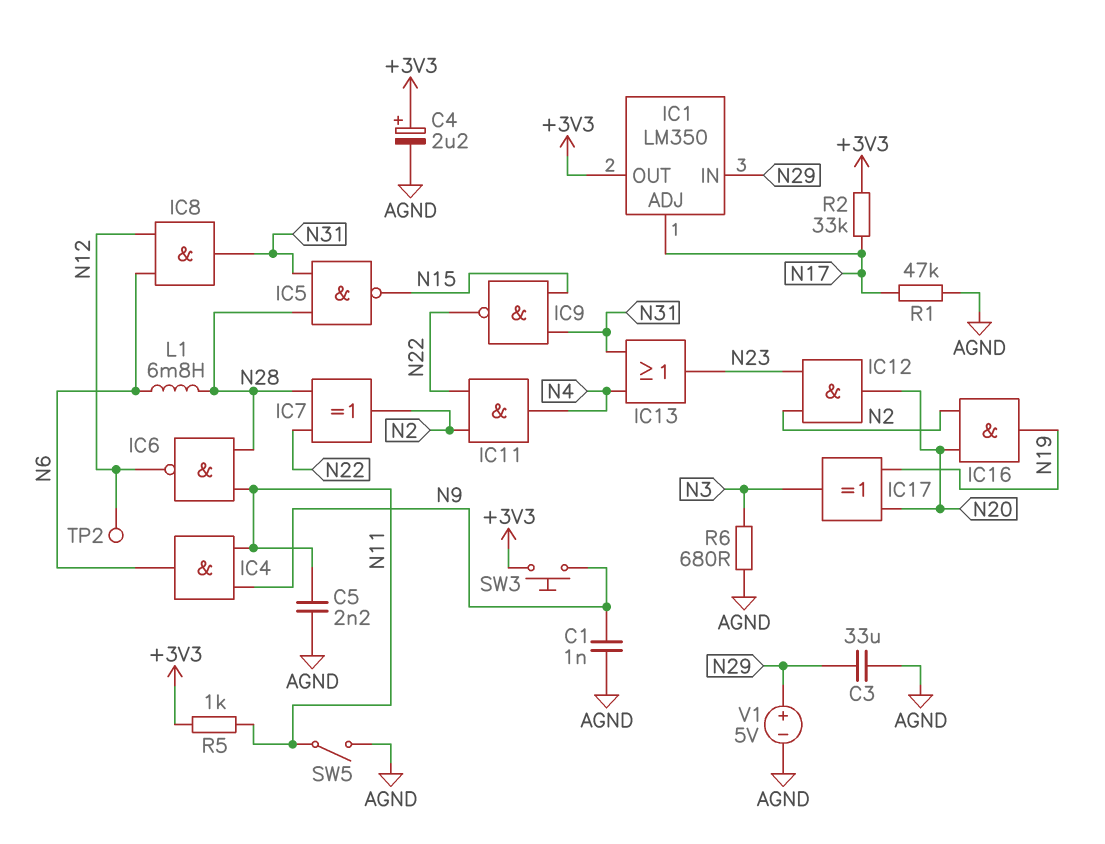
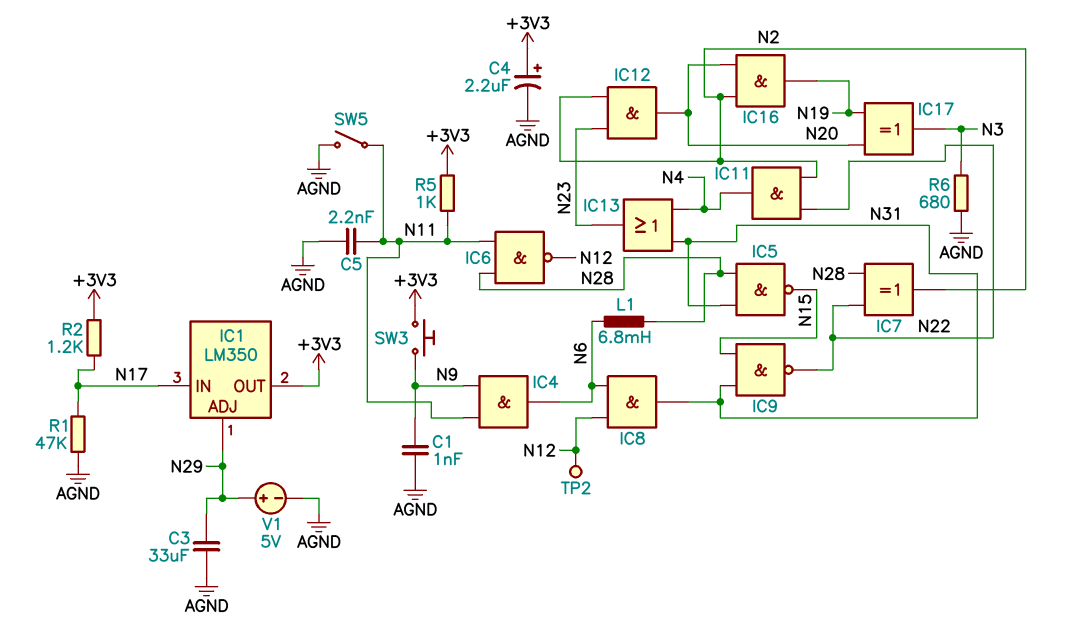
IC1 pin ADJ: N17 -> N29
IC1 pin IN: N29 -> N17
R2: 33k (+3V3, N17) -> 1.2k (+3V3, N17)

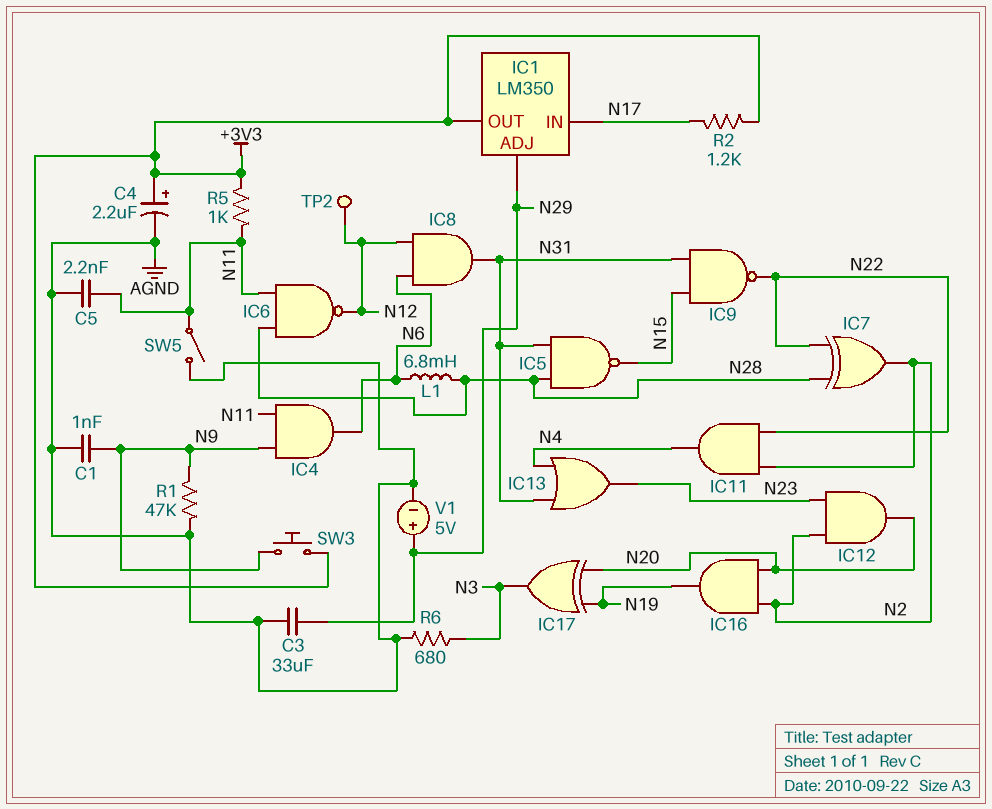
R1: 47k (AGND, N17) -> 47k (AGND, N9)

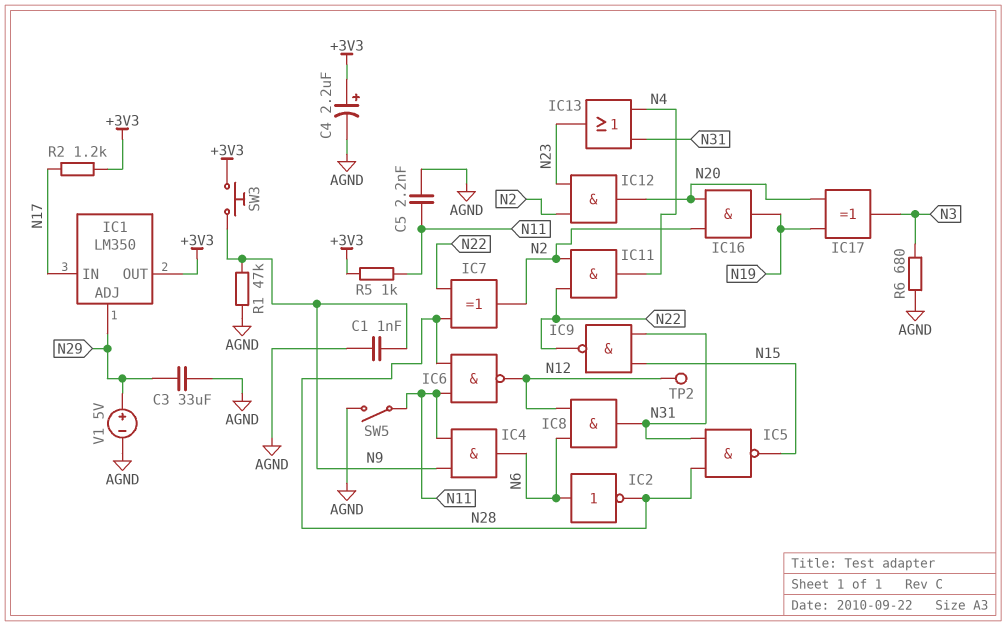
IC2: none -> NOT (in N6, out N28)
L1: 6.8mH (N6, N28) -> none

